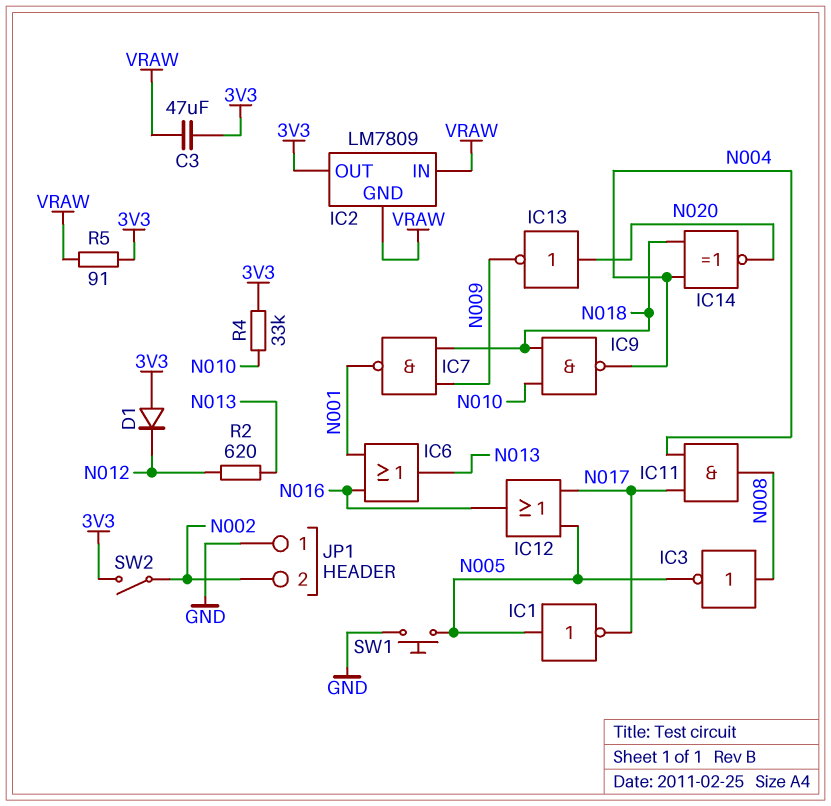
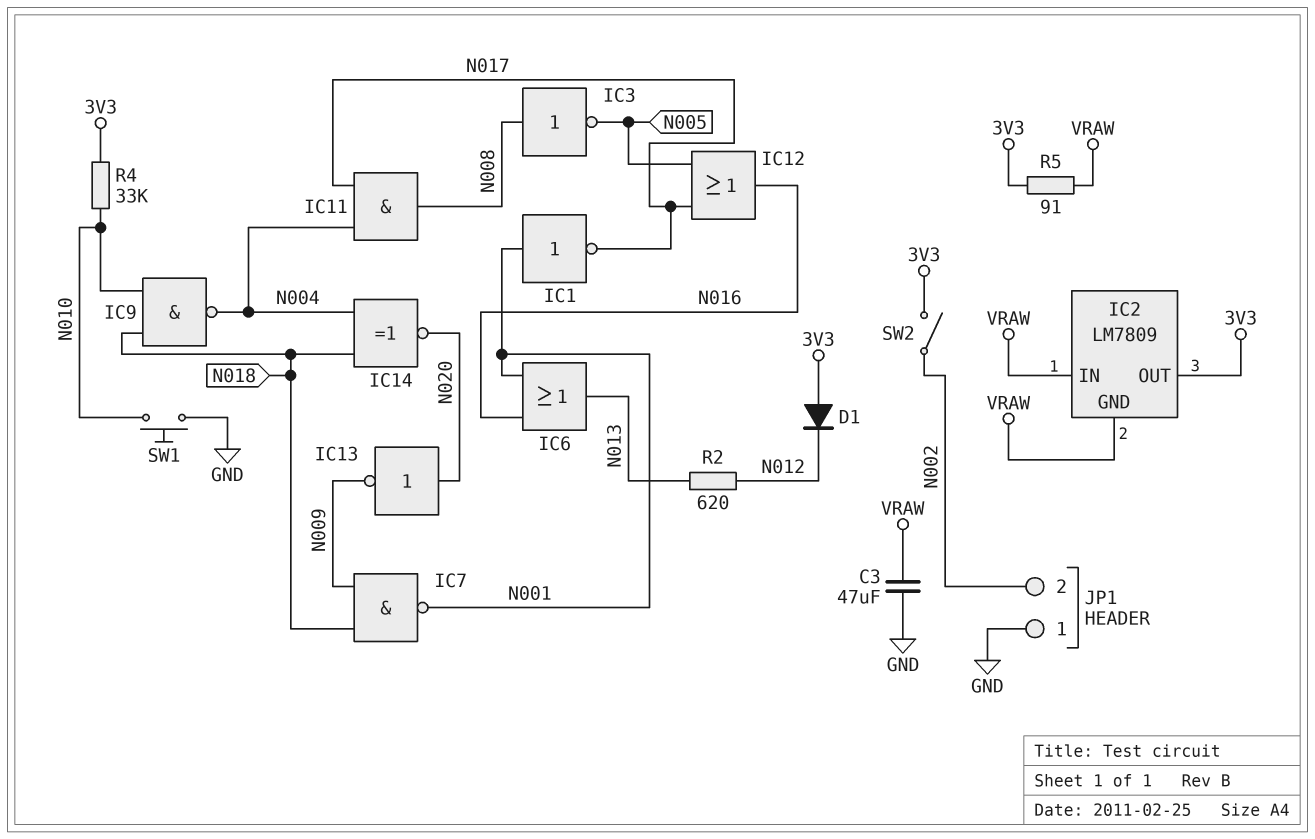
C3: 47uF (3V3, VRAW) -> 47uF (GND, VRAW)
IC1: NOT (in N005, out N017) -> NOT (in N001, out N017)
SW1: button (GND, N005) -> button (GND, N010)

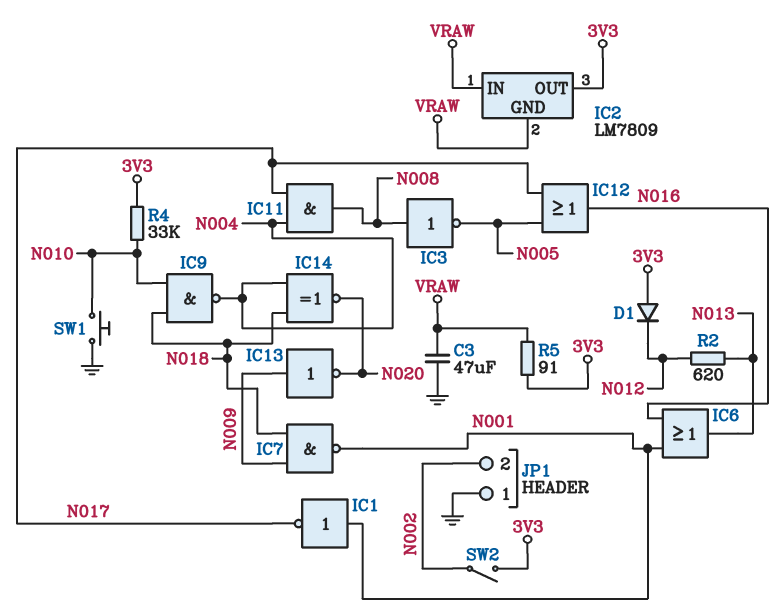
IC13: NOT (in N020, out N009) -> NOT (in N009, out N020)

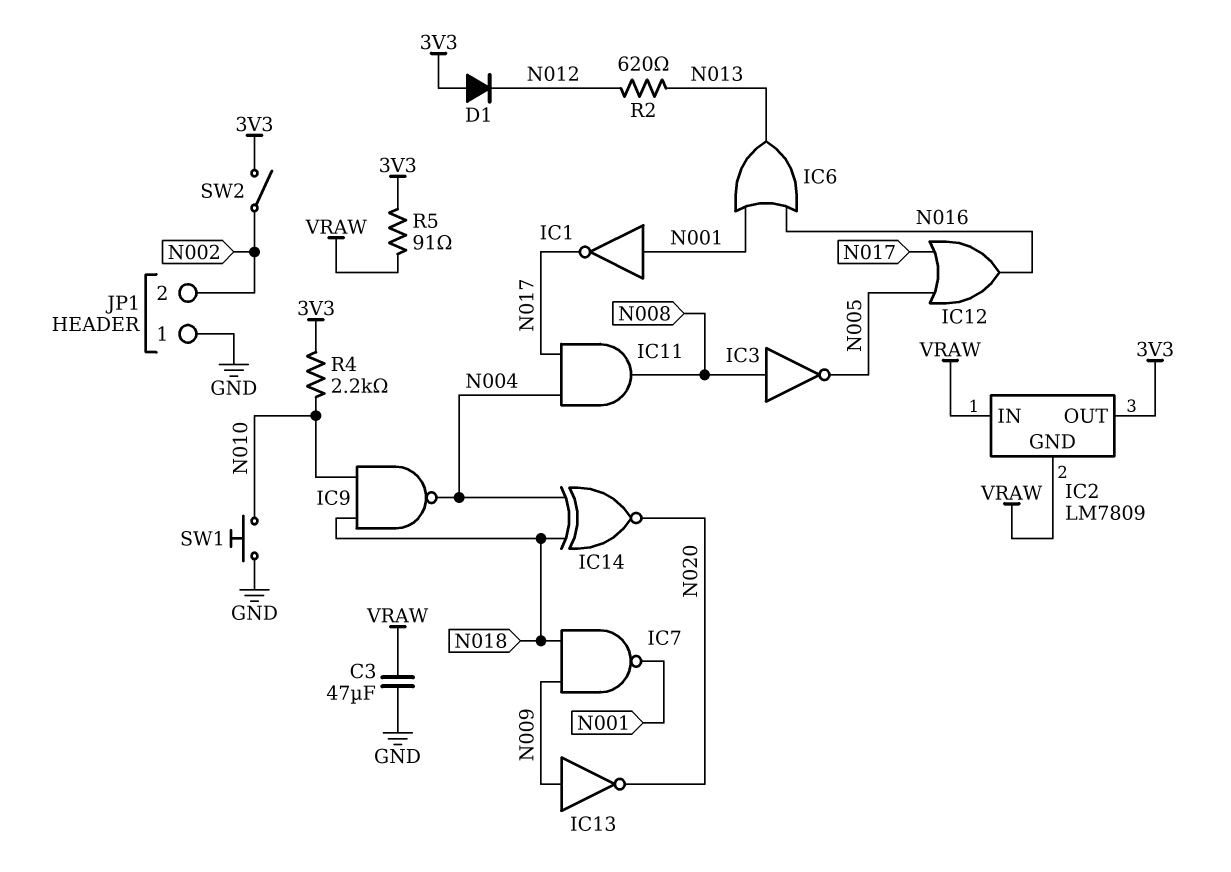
R4: 33k (3V3, N010) -> 2.2k (3V3, N010)

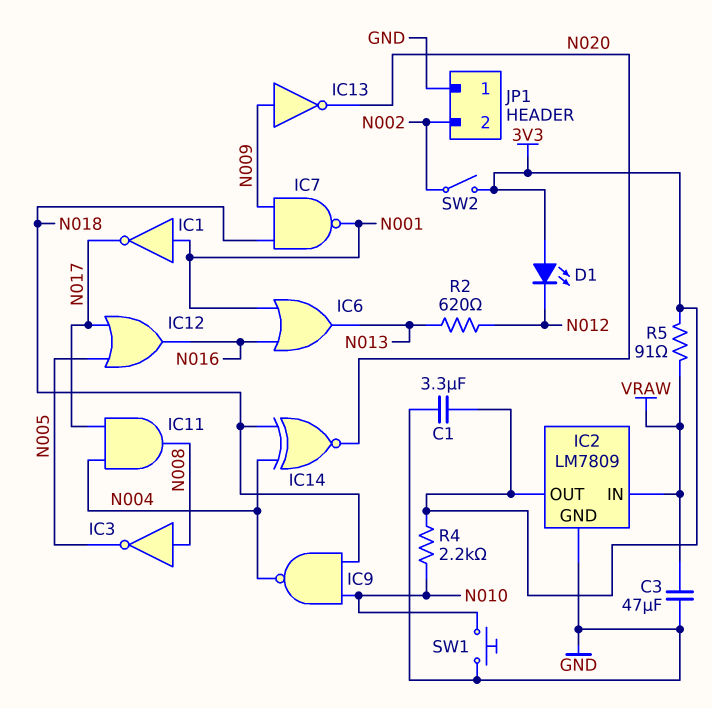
C1: none -> 3.3uF (3V3, GND)
D1: diode (A 3V3, K N012) -> LED (A 3V3, K N012)
IC2 pin GND: VRAW -> GND

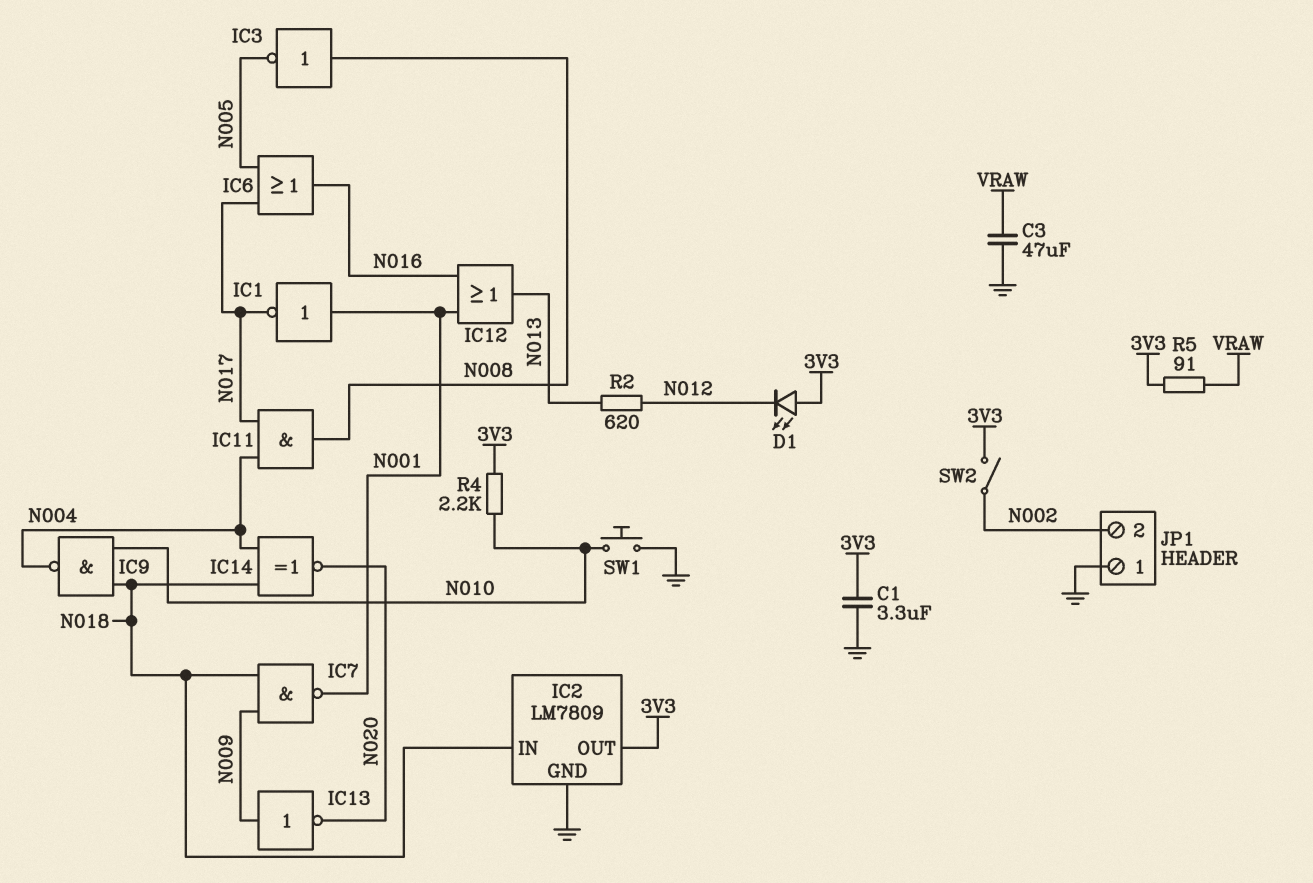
IC2 pin IN: VRAW -> N018
IC6: OR (in N001, in N016, out N013) -> OR (in N005, in N017, out N016)
IC12: OR (in N005, in N017, out N016) -> OR (in N001, in N016, out N013)

